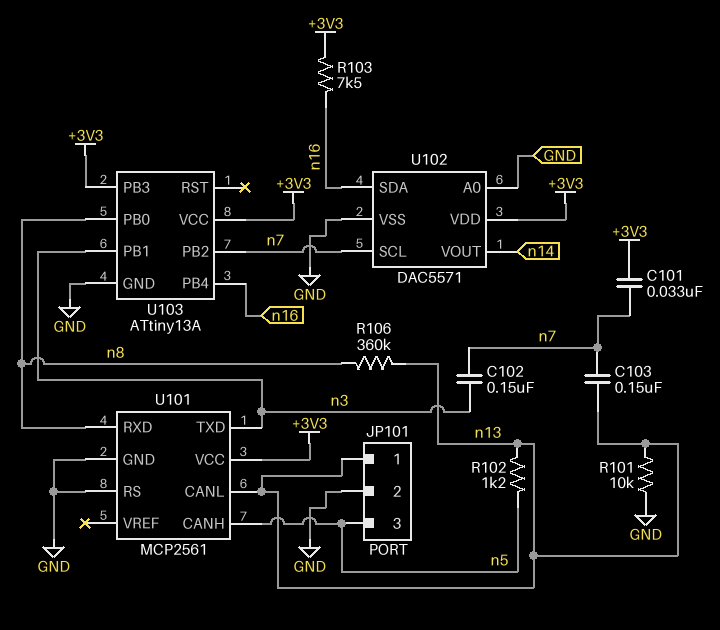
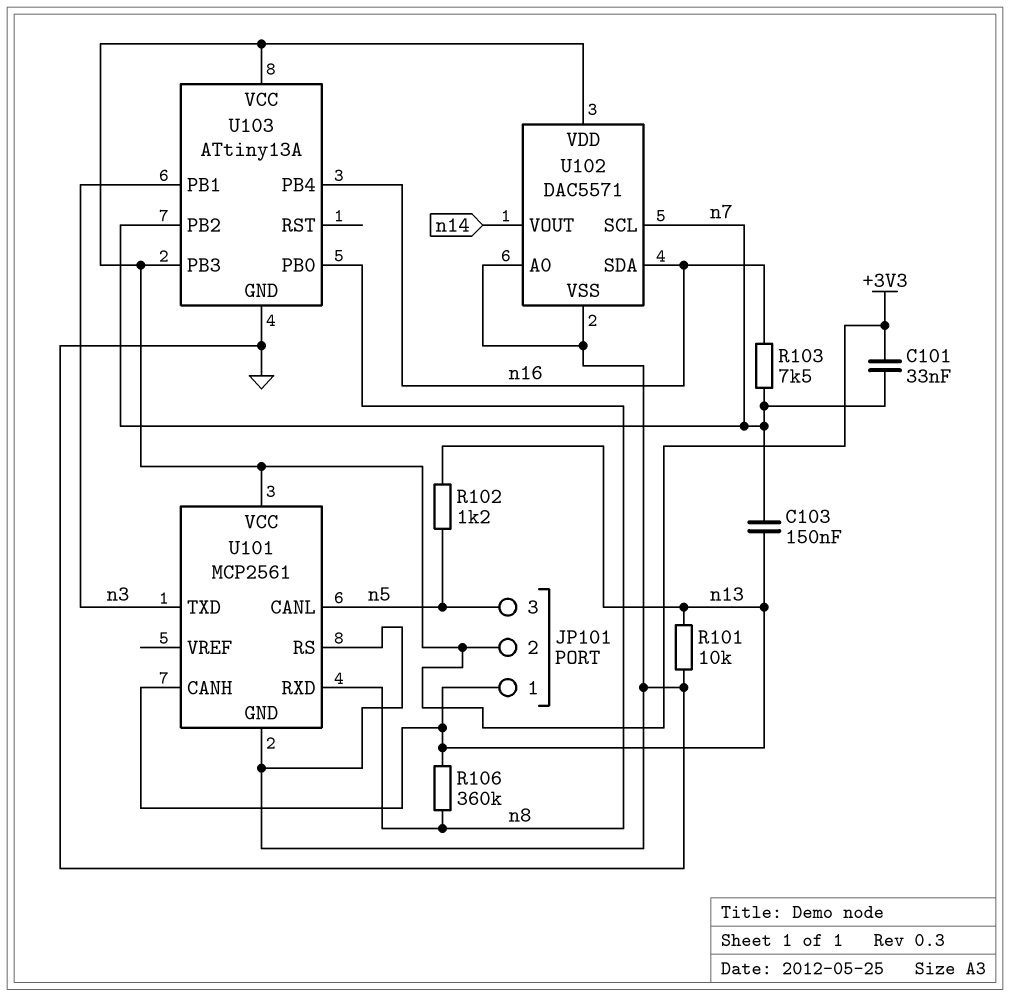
C102: 150nF (n3, n7) -> none
JP101 pin 2: GND -> +3V3
R103: 7.5k (+3V3, n16) -> 7.5k (n7, n16)
U101 pin CANH: n5 -> n13
U101 pin CANL: n13 -> n5

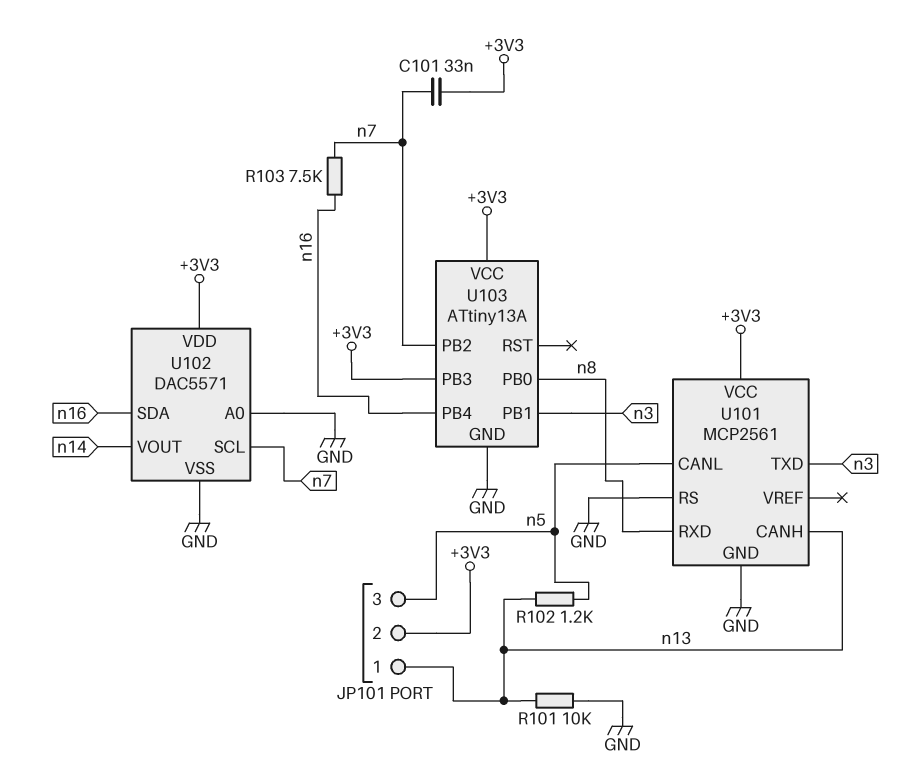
C103: 150nF (n7, n13) -> none
R106: 360k (n8, n13) -> none

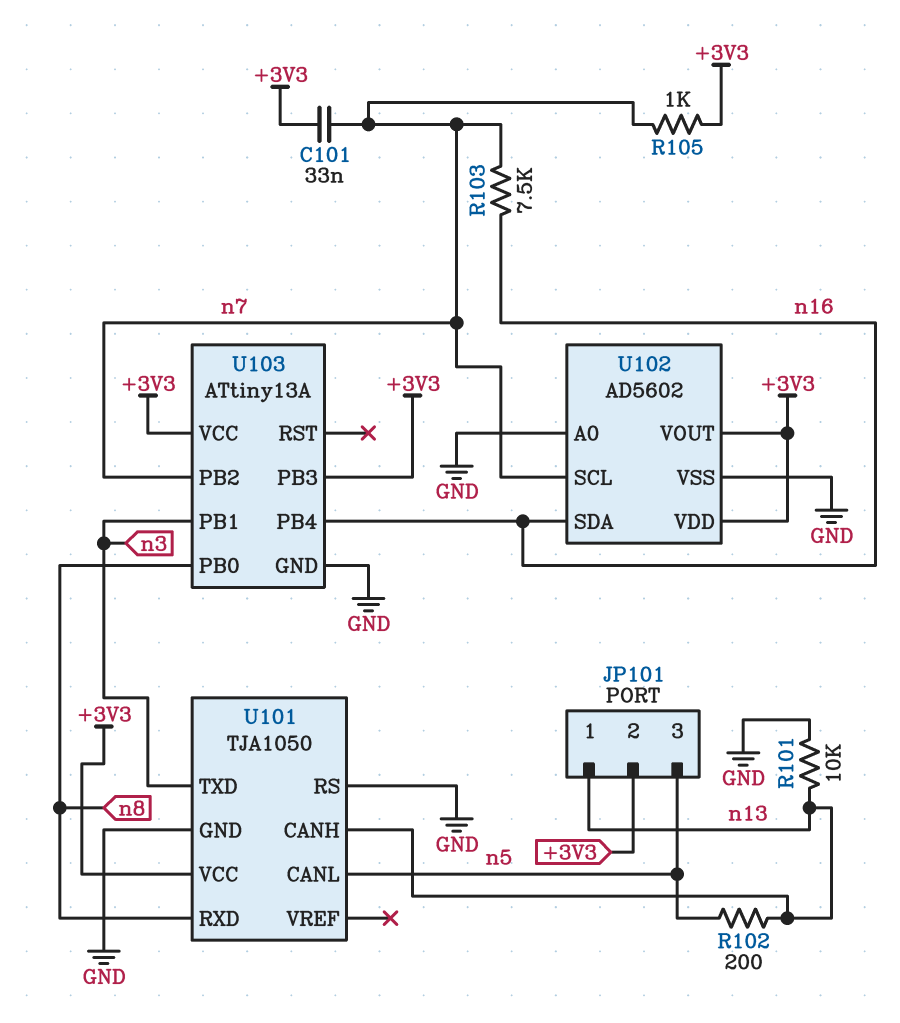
R102: 1.2k (n5, n13) -> 200 (n5, n13)
R105: none -> 1k (+3V3, n7)
U101: MCP2561 -> TJA1050
U102: DAC5571 -> AD5602
U102 pin VOUT: n14 -> +3V3

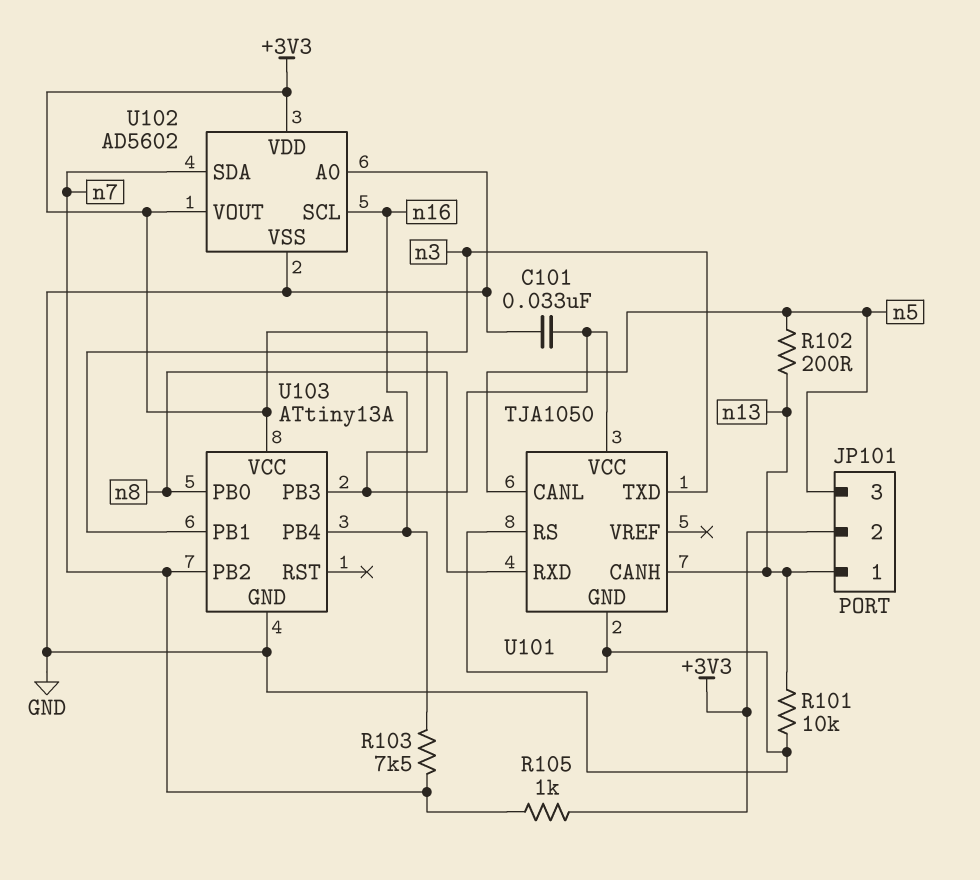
C101: 33nF (+3V3, n7) -> 33nF (+3V3, GND)
U102 pin SCL: n7 -> n16
U102 pin SDA: n16 -> n7

